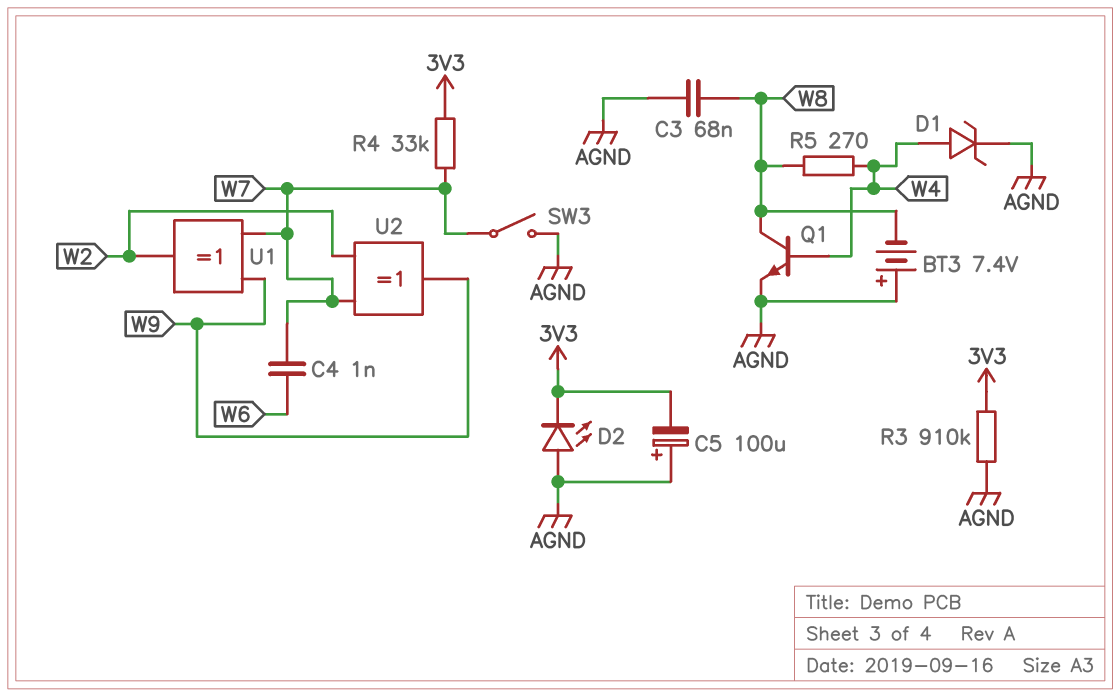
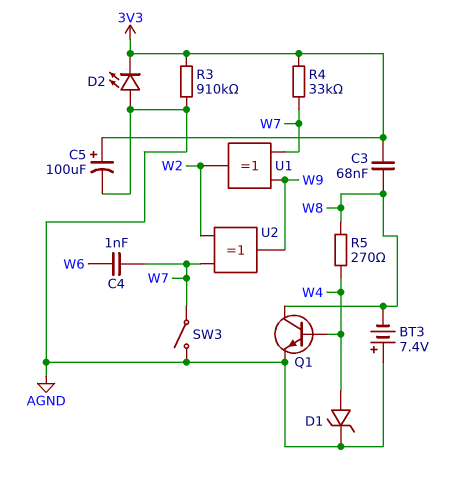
C3: 68nF (AGND, W8) -> 68nF (3V3, W8)
C5: 100uF (plus AGND, minus 3V3) -> 100uF (plus 3V3, minus AGND)

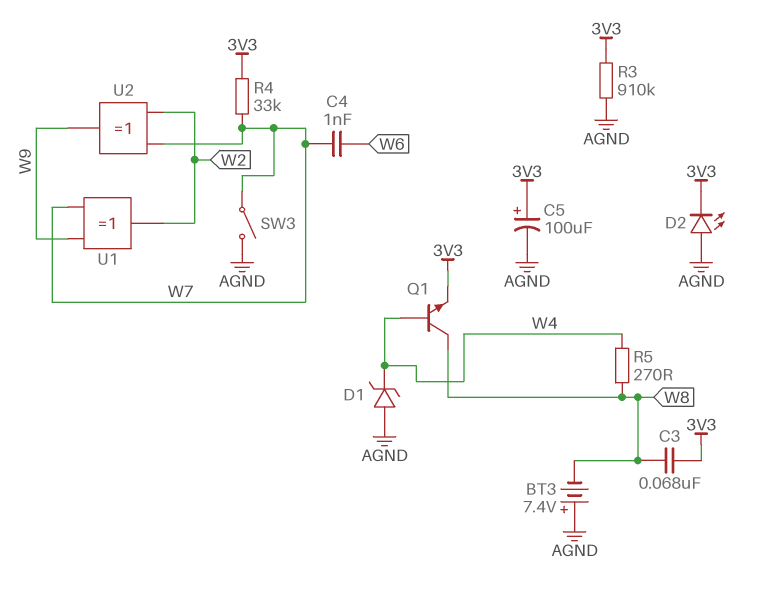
D1: zener (A W4, K AGND) -> zener (A AGND, K W4)
Q1: NPN (B W4, C W8, E AGND) -> NPN (B W4, C W8, E 3V3)

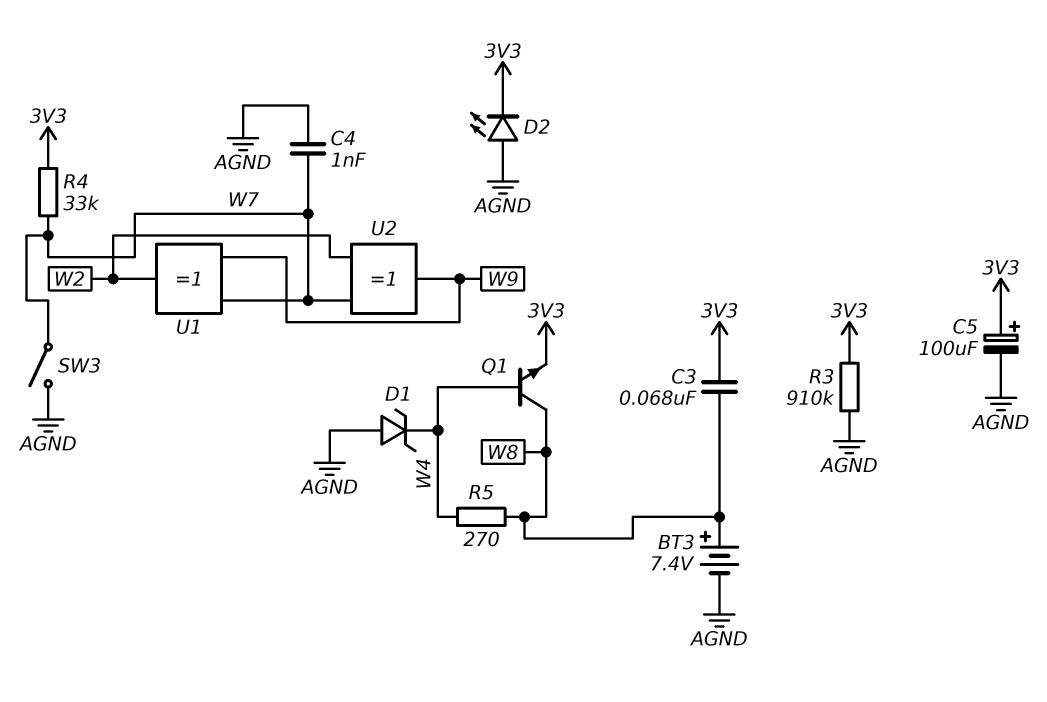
BT3: 7.4V (plus AGND, minus W8) -> 7.4V (plus W8, minus AGND)
C4: 1nF (W6, W7) -> 1nF (AGND, W7)

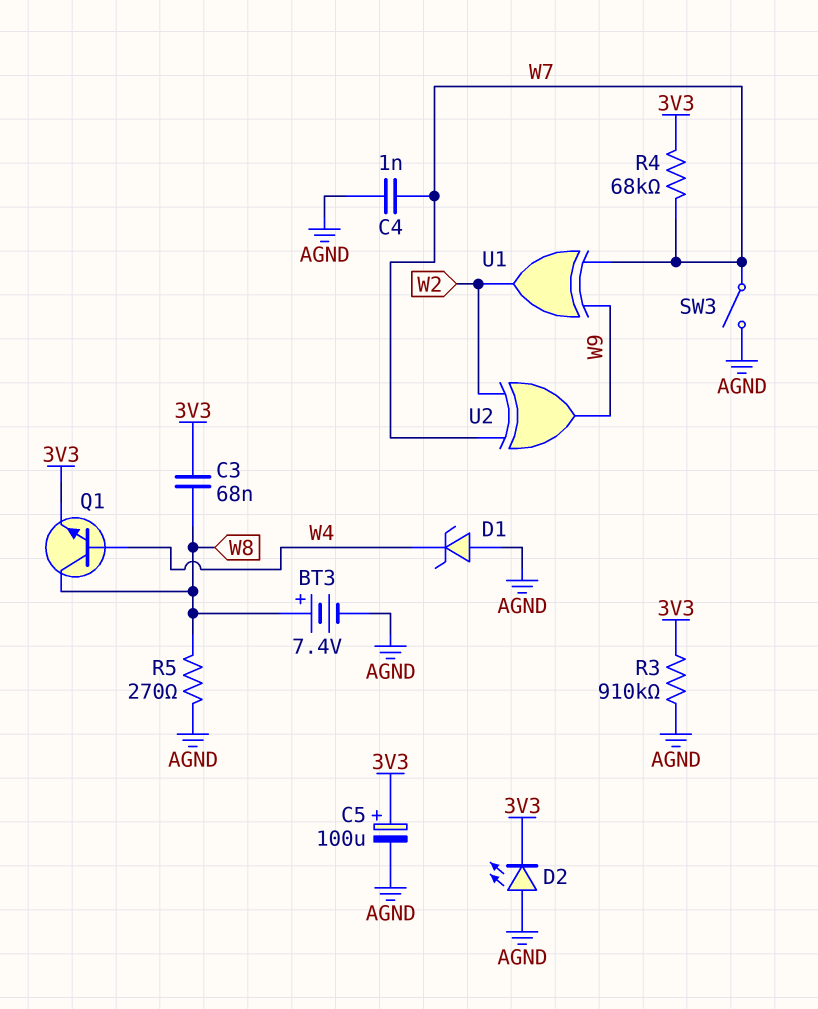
R4: 33k (3V3, W7) -> 68k (3V3, W7)
R5: 270 (W4, W8) -> 270 (AGND, W8)

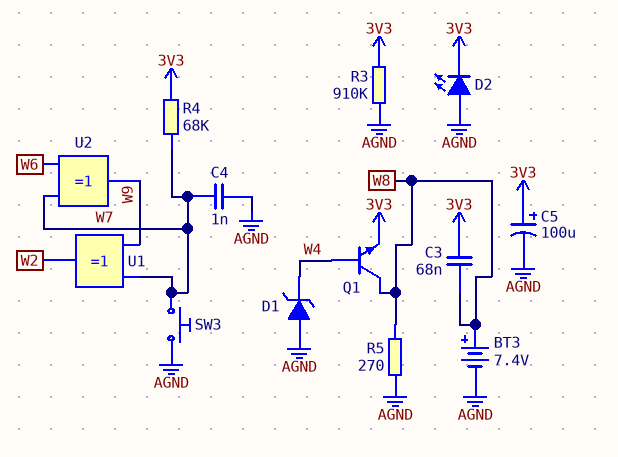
SW3: switch (AGND, W7) -> button (AGND, W7)
U2: XOR (in W2, in W7, out W9) -> XOR (in W6, in W7, out W9)

